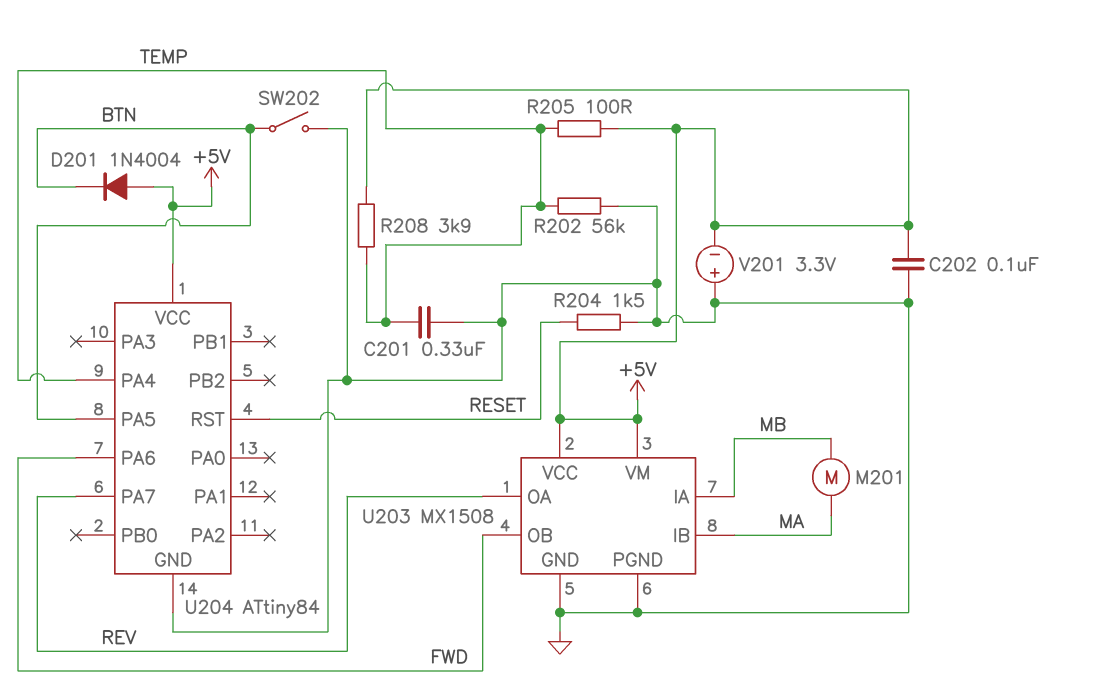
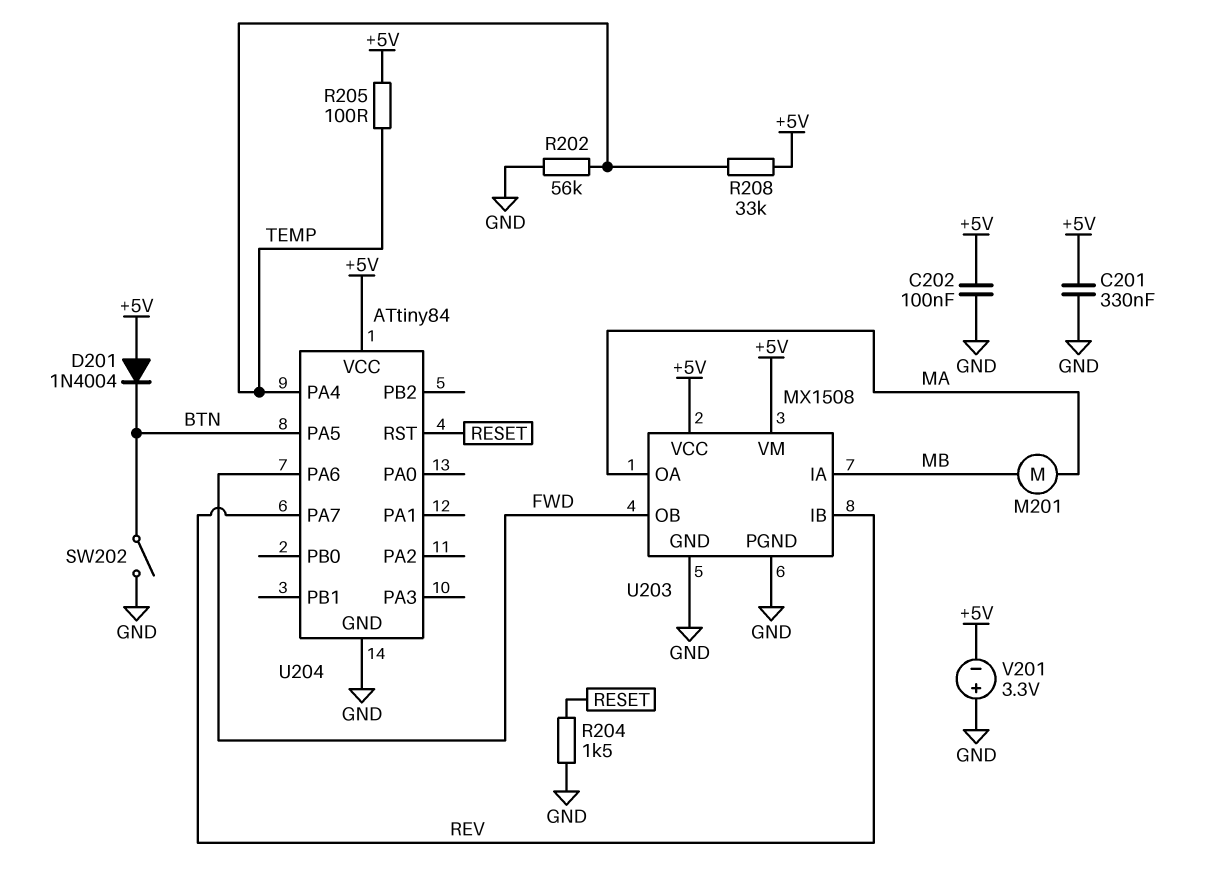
C201: 330nF (GND, TEMP) -> 330nF (+5V, GND)
R208: 3.9k (+5V, TEMP) -> 33k (+5V, TEMP)
U203 pin IB: MA -> REV
U203 pin OA: REV -> MA

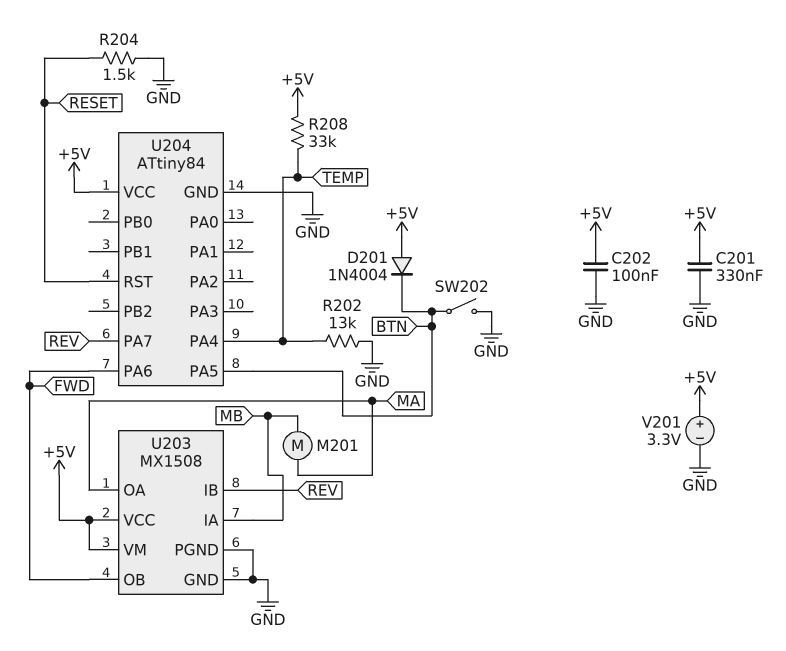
R202: 56k (GND, TEMP) -> 13k (GND, TEMP)
R205: 100 (+5V, TEMP) -> none
V201: 3.3V (plus GND, minus +5V) -> 3.3V (plus +5V, minus GND)

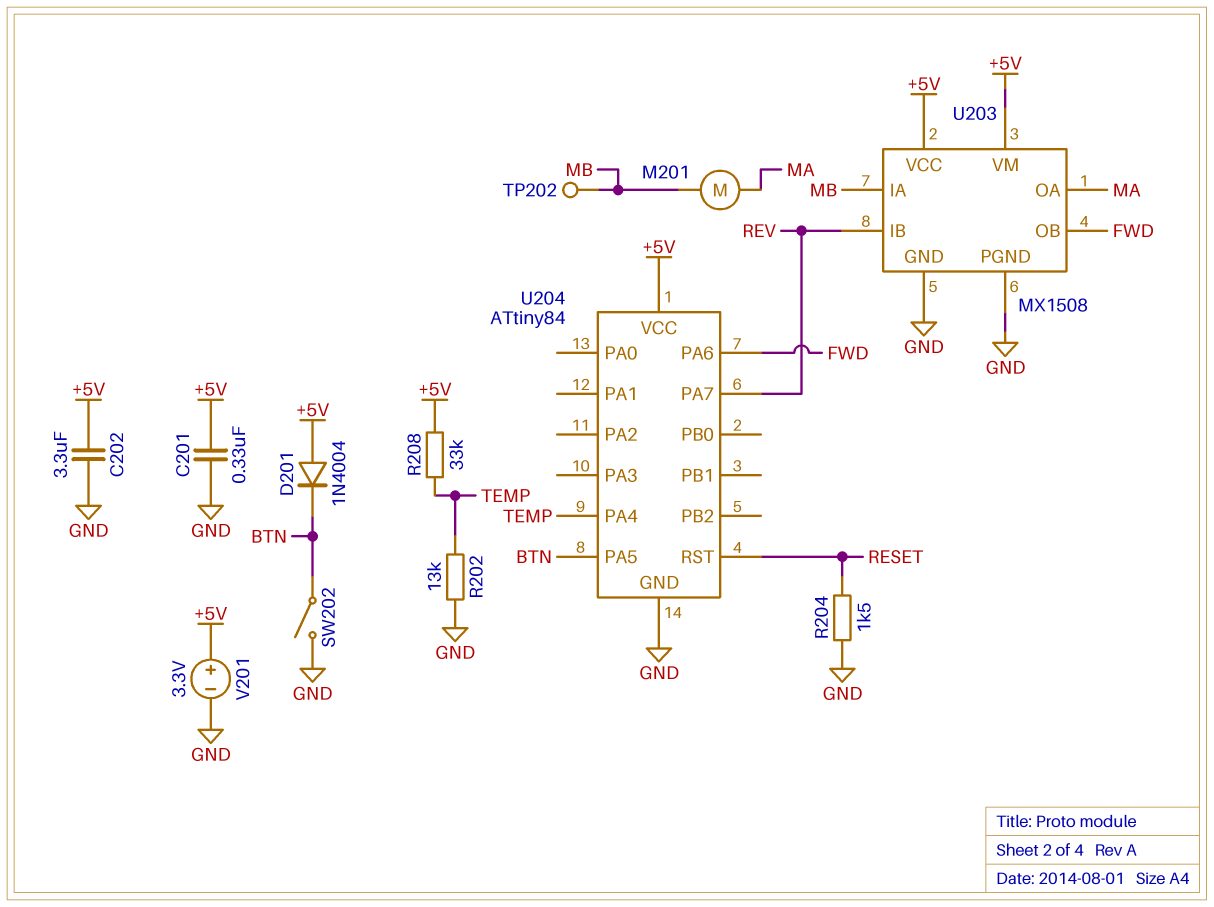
C202: 100nF (+5V, GND) -> 3.3uF (+5V, GND)
TP202: none -> test point (MB)

